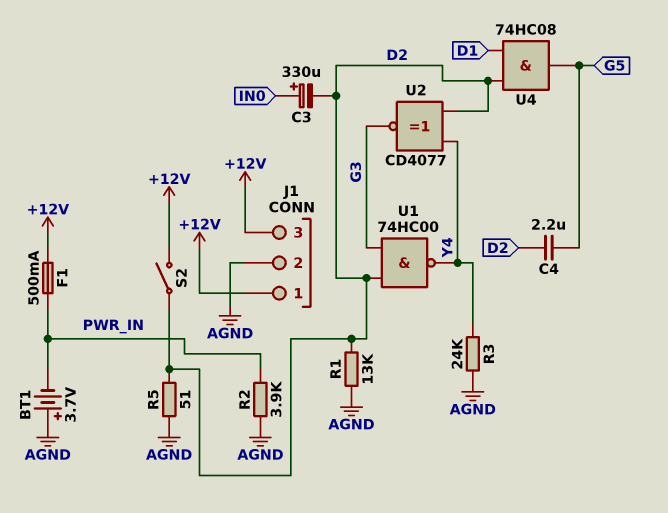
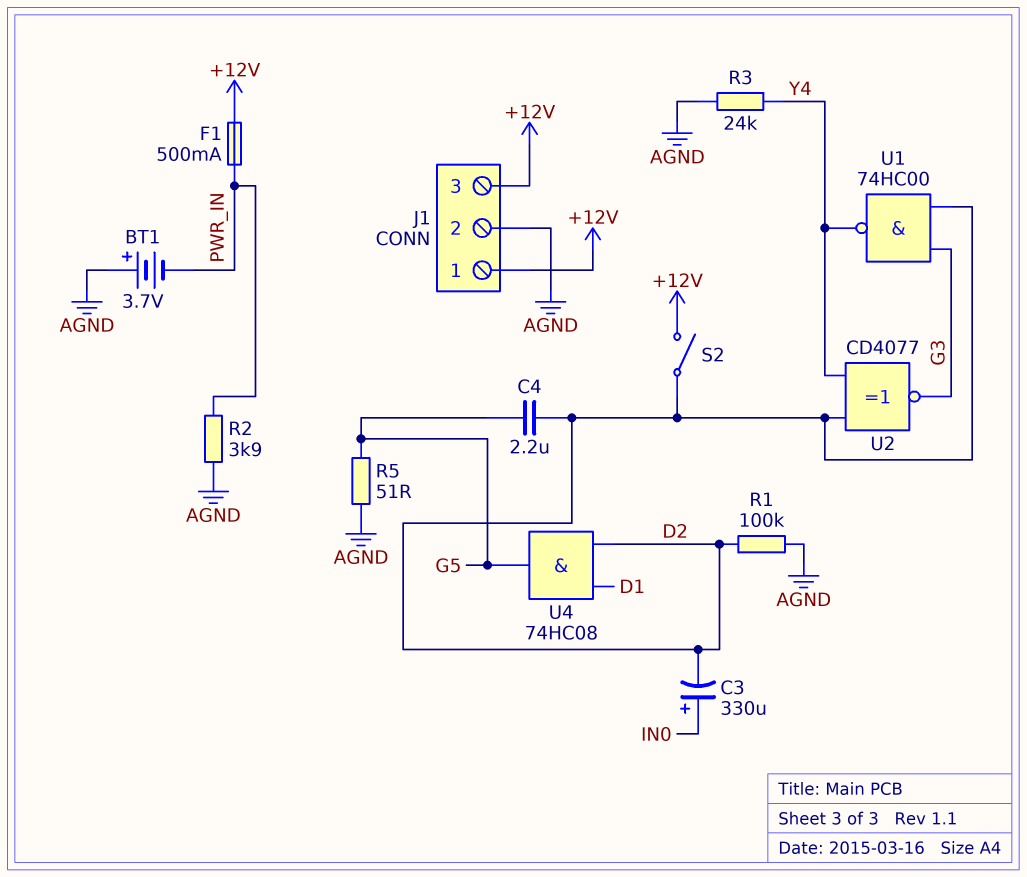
R1: 13k (AGND, D2) -> 100k (AGND, D2)
R5: 51 (AGND, D2) -> 51 (AGND, G5)

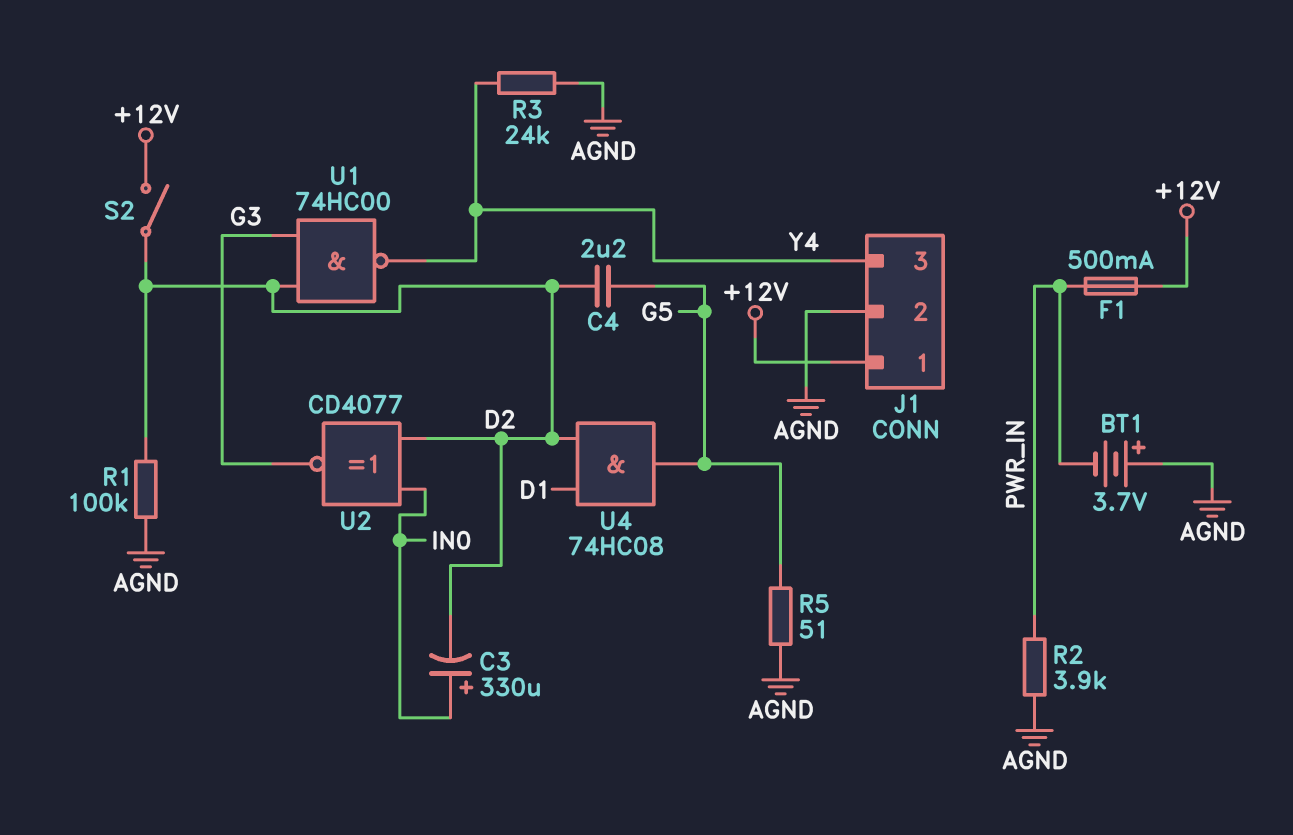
J1 pin 3: +12V -> Y4
U2: XNOR CD4077 (in D2, in Y4, out G3) -> XNOR CD4077 (in D2, in IN0, out G3)

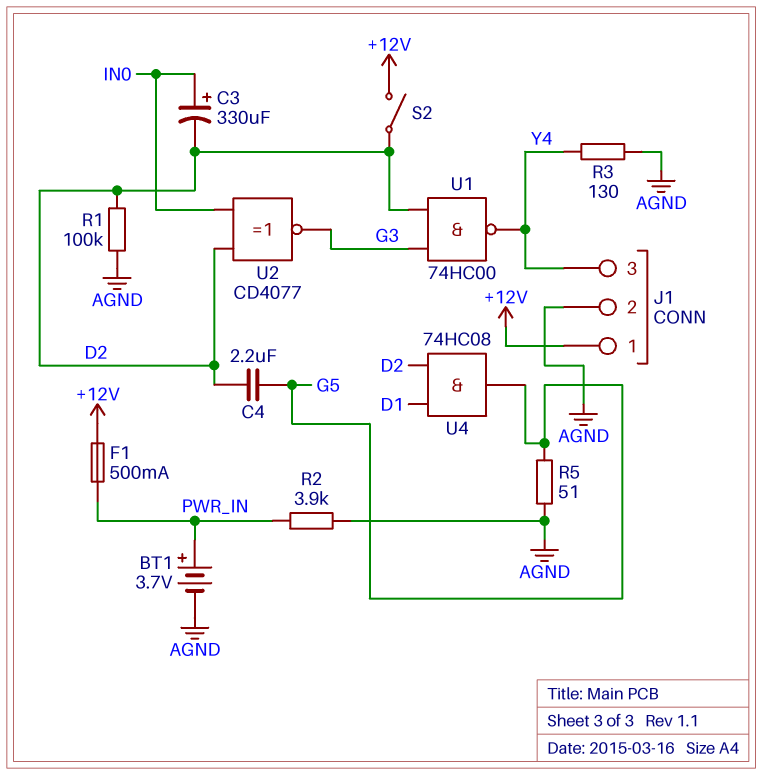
BT1: 3.7V (plus AGND, minus PWR_IN) -> 3.7V (plus PWR_IN, minus AGND)
R3: 24k (AGND, Y4) -> 130 (AGND, Y4)

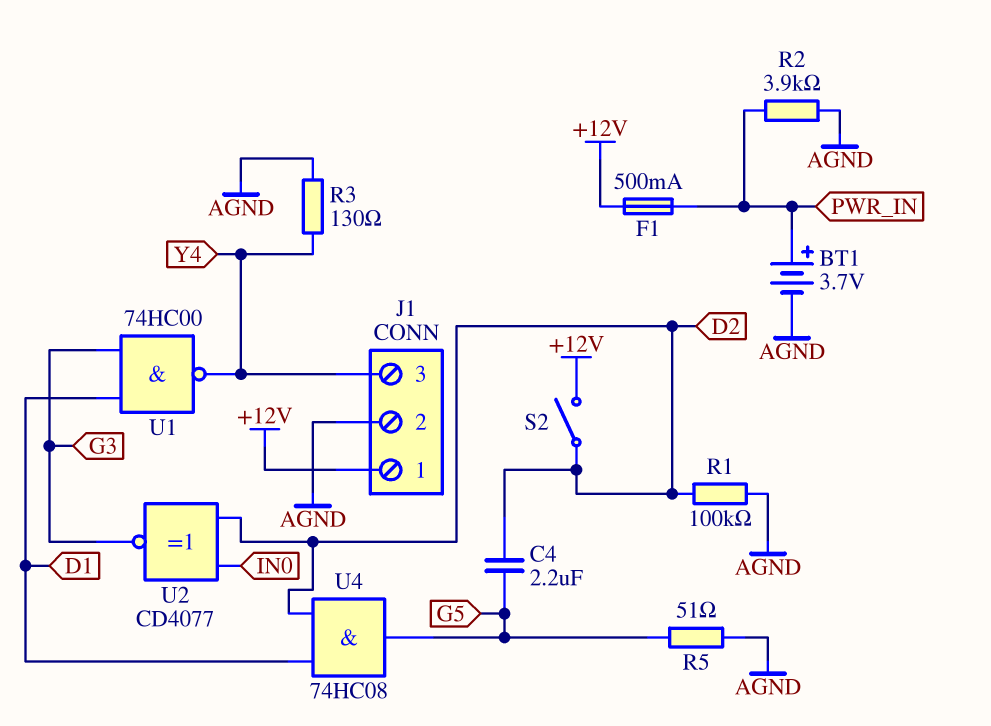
C3: 330uF (plus IN0, minus D2) -> none
U1: NAND 74HC00 (in D2, in G3, out Y4) -> NAND 74HC00 (in D1, in G3, out Y4)

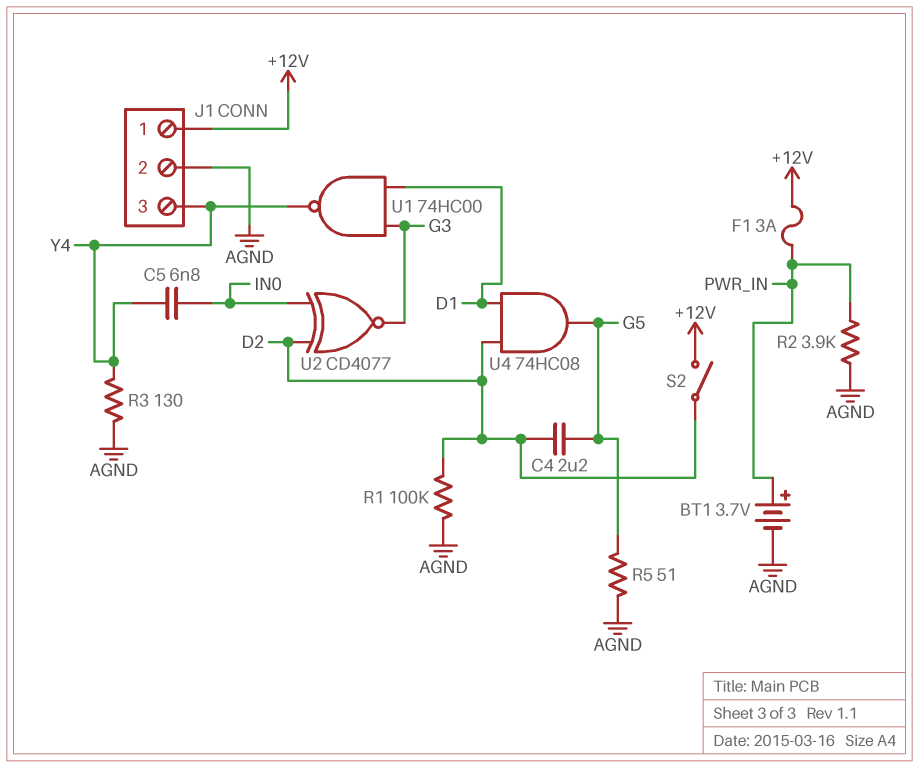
C5: none -> 6.8nF (IN0, Y4)
F1: 500mA (+12V, PWR_IN) -> 3A (+12V, PWR_IN)

